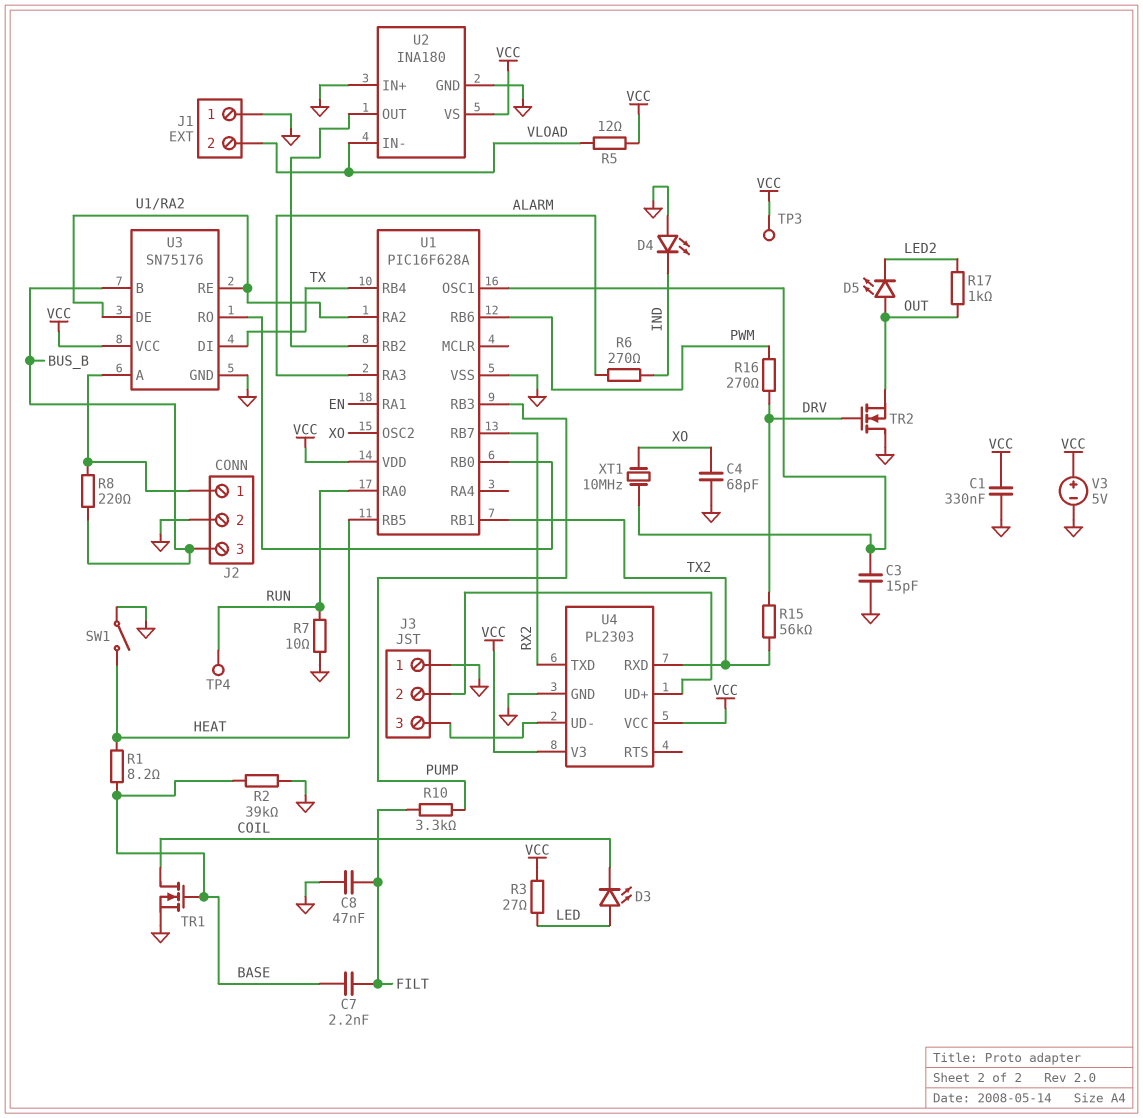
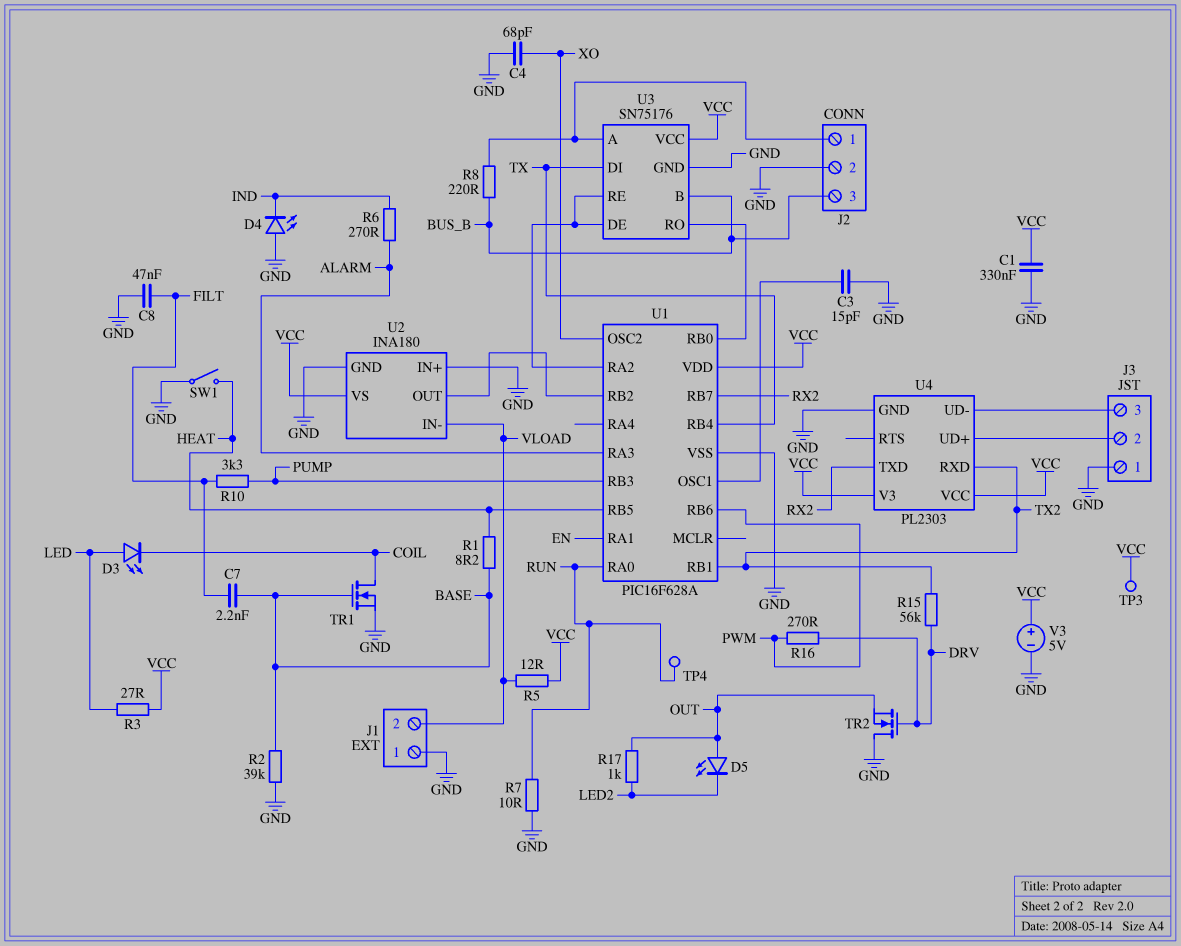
XT1: 10MHz (U1/OSC1, XO) -> none

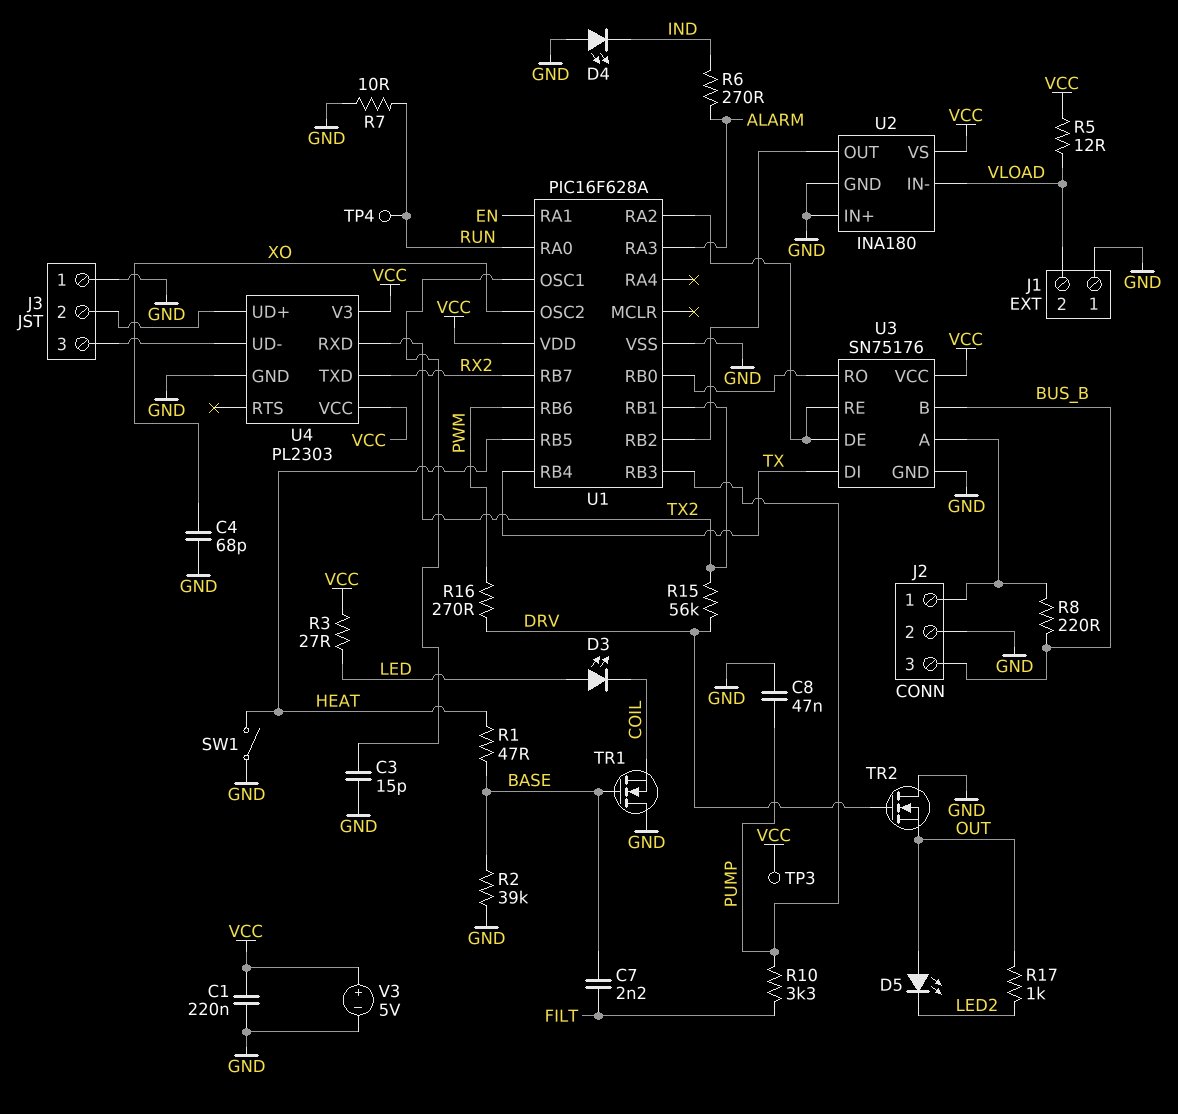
C1: 330nF (GND, VCC) -> 220nF (GND, VCC)
C8: 47nF (FILT, GND) -> 47nF (GND, PUMP)
R1: 8.2 (BASE, HEAT) -> 47 (BASE, HEAT)
TR1: NMOS (G BASE, D COIL, S GND) -> NMOS (G BASE, D GND, S COIL)

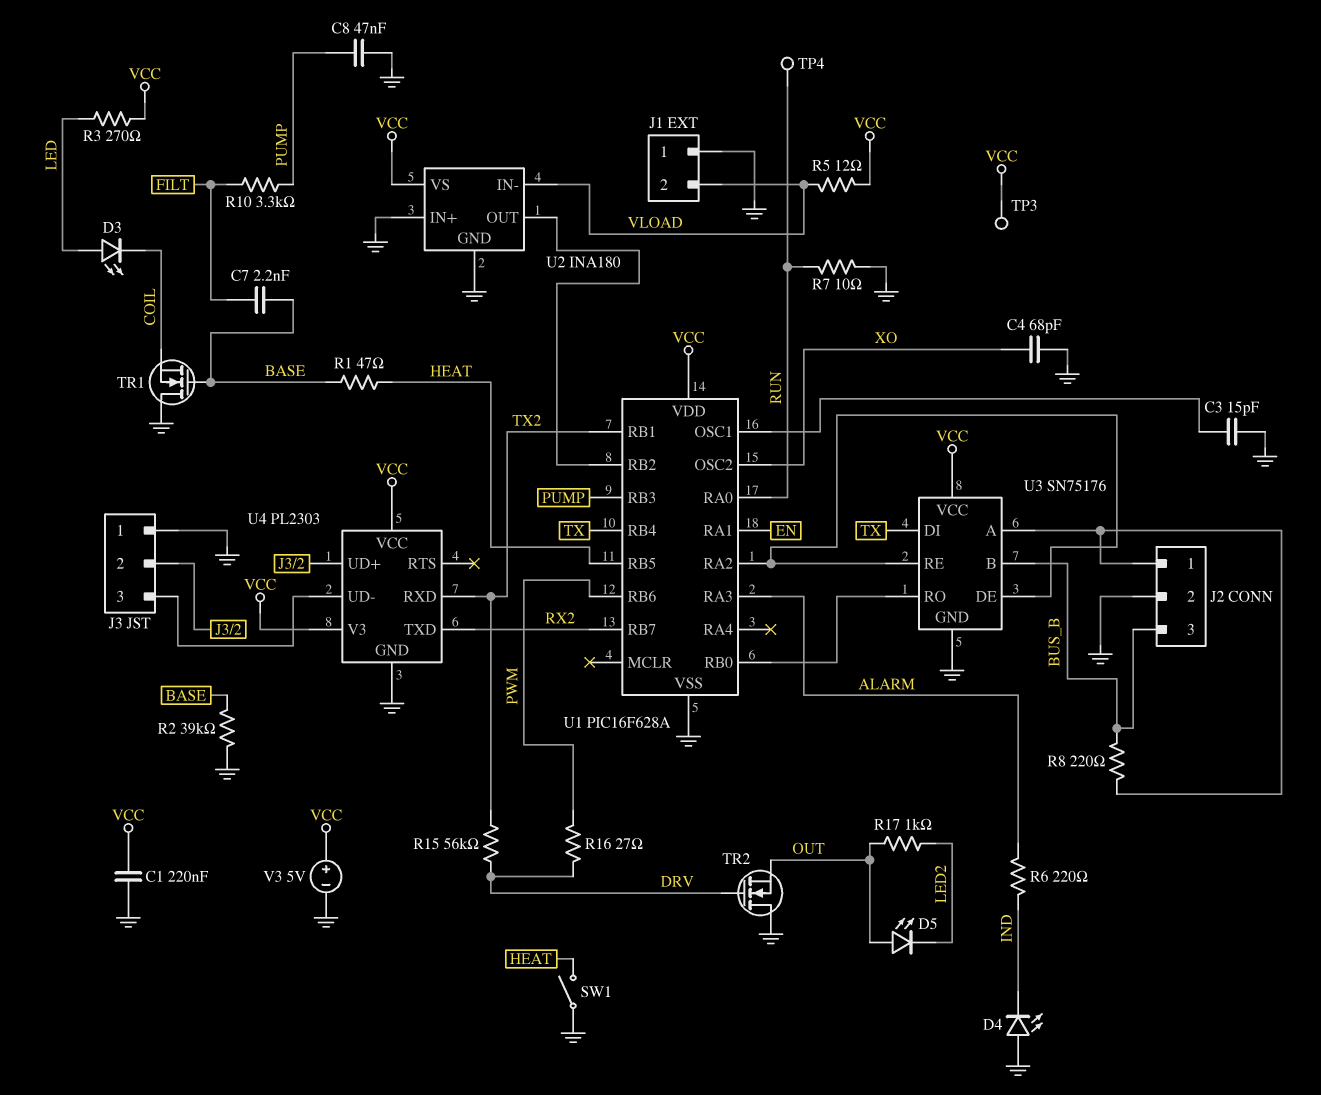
R3: 27 (LED, VCC) -> 270 (LED, VCC)
R6: 270 (ALARM, IND) -> 220 (ALARM, IND)
R16: 270 (DRV, PWM) -> 27 (DRV, PWM)

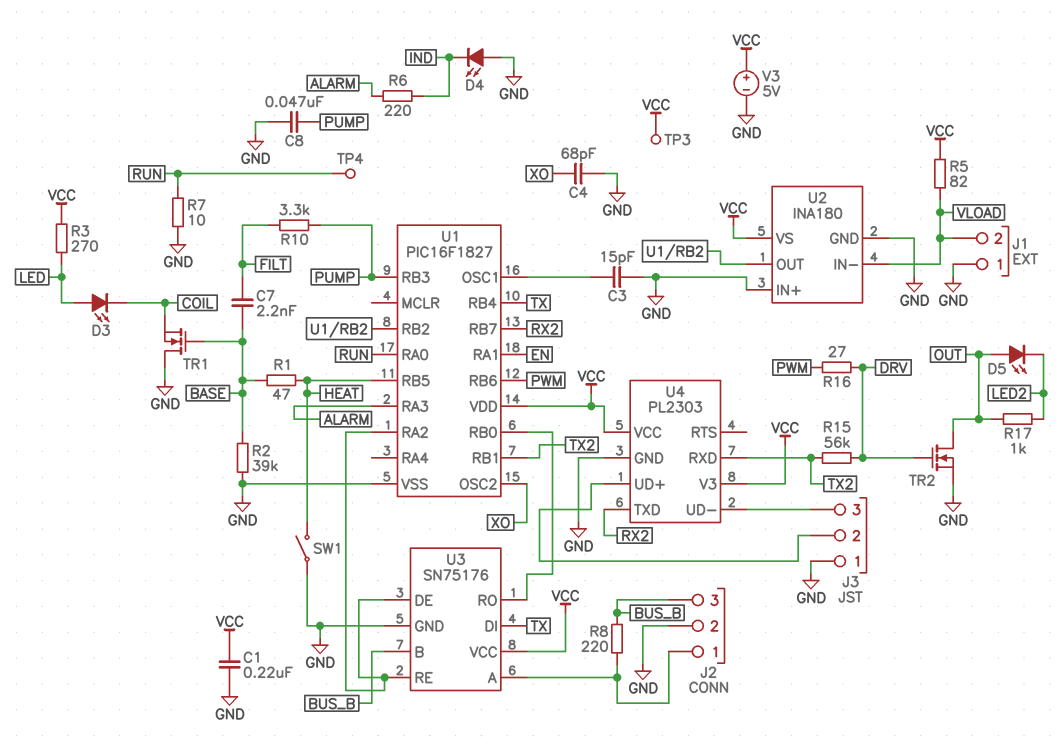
R5: 12 (VCC, VLOAD) -> 82 (VCC, VLOAD)
TR2: NMOS (G DRV, D GND, S OUT) -> NMOS (G DRV, D OUT, S GND)
U1: PIC16F628A -> PIC16F1827

